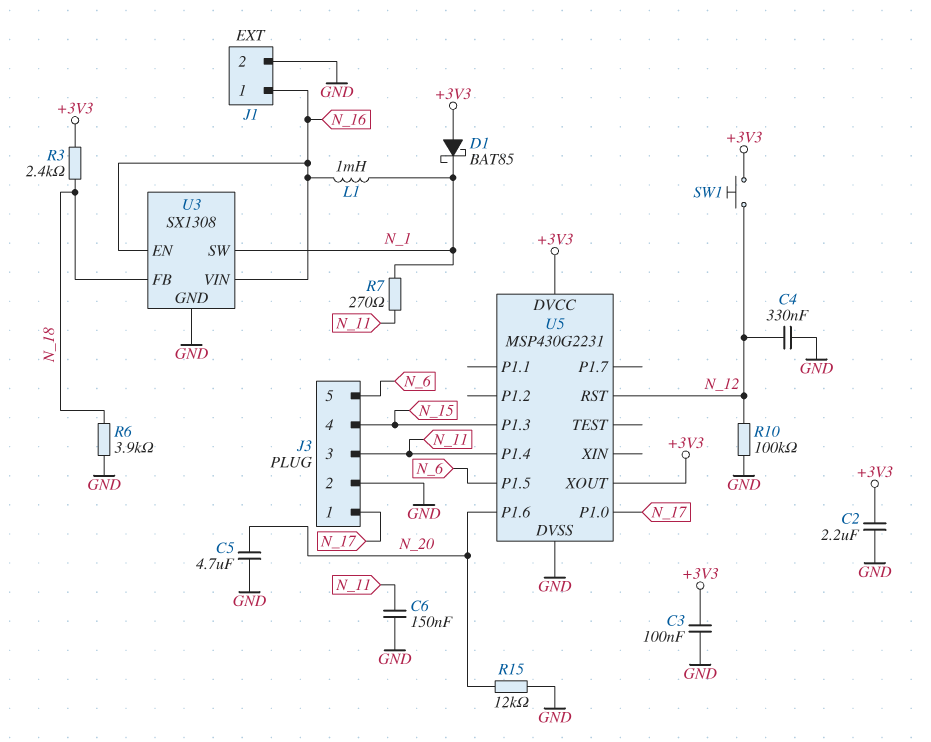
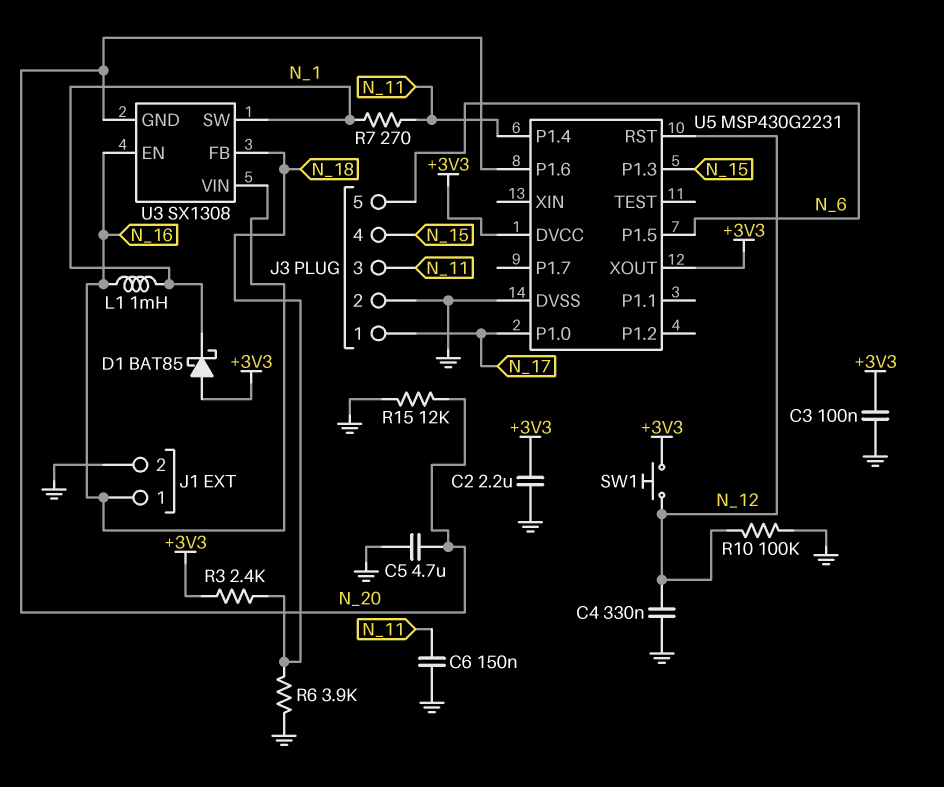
U3 pin GND: GND -> N_20

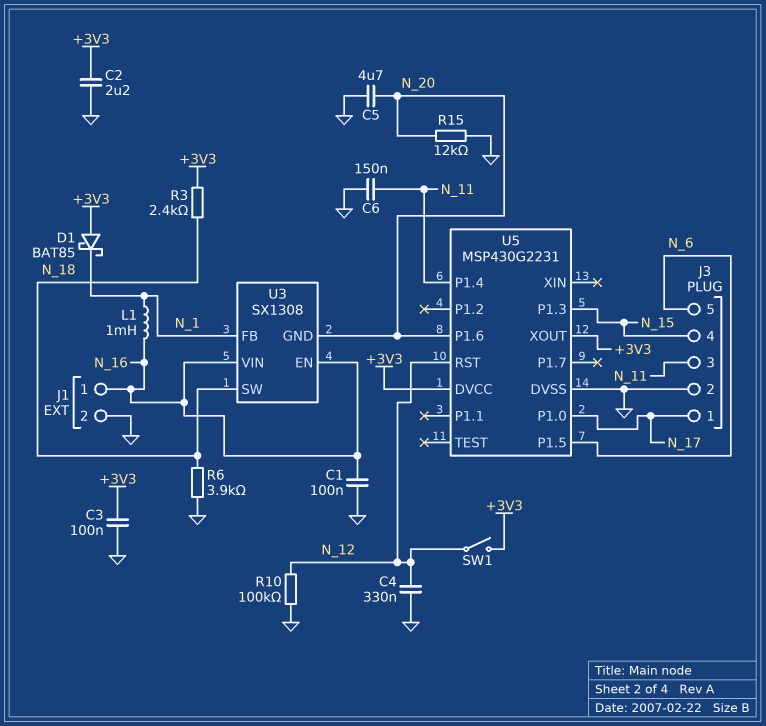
C1: none -> 100nF (GND, N_16)
R7: 270 (N_1, N_11) -> none
SW1: button (+3V3, N_12) -> switch (+3V3, N_12)
U3 pin FB: N_18 -> N_1
U3 pin SW: N_1 -> N_18

